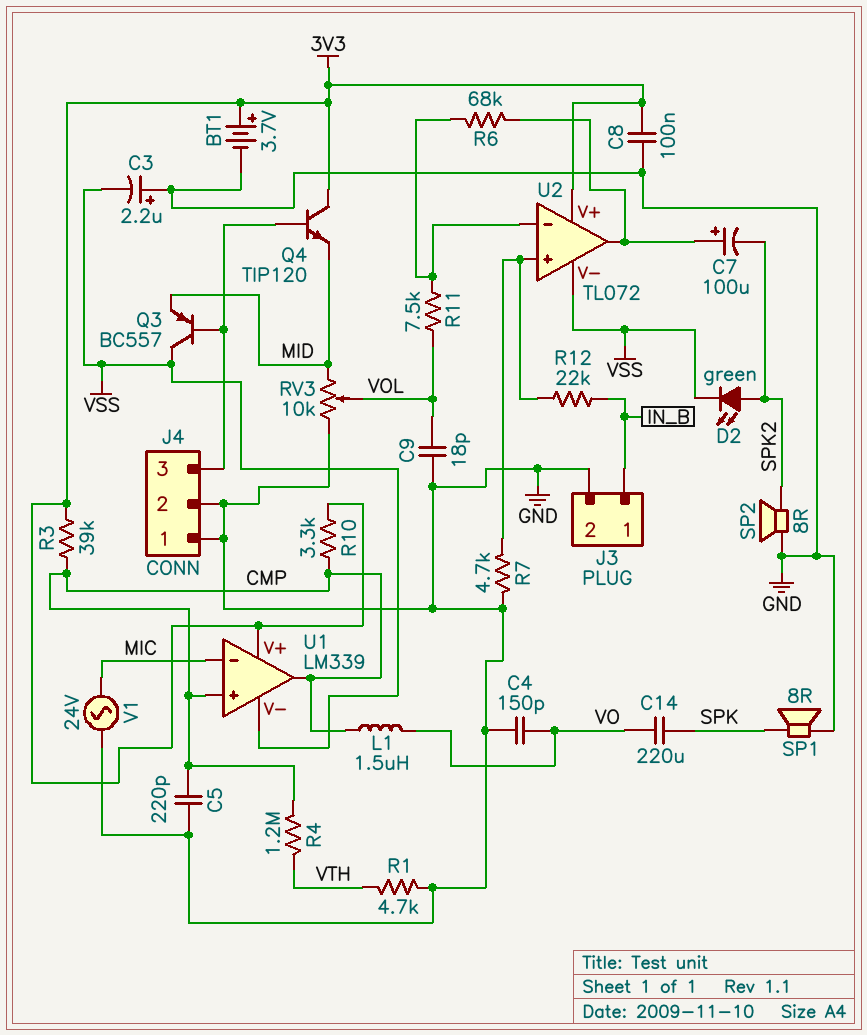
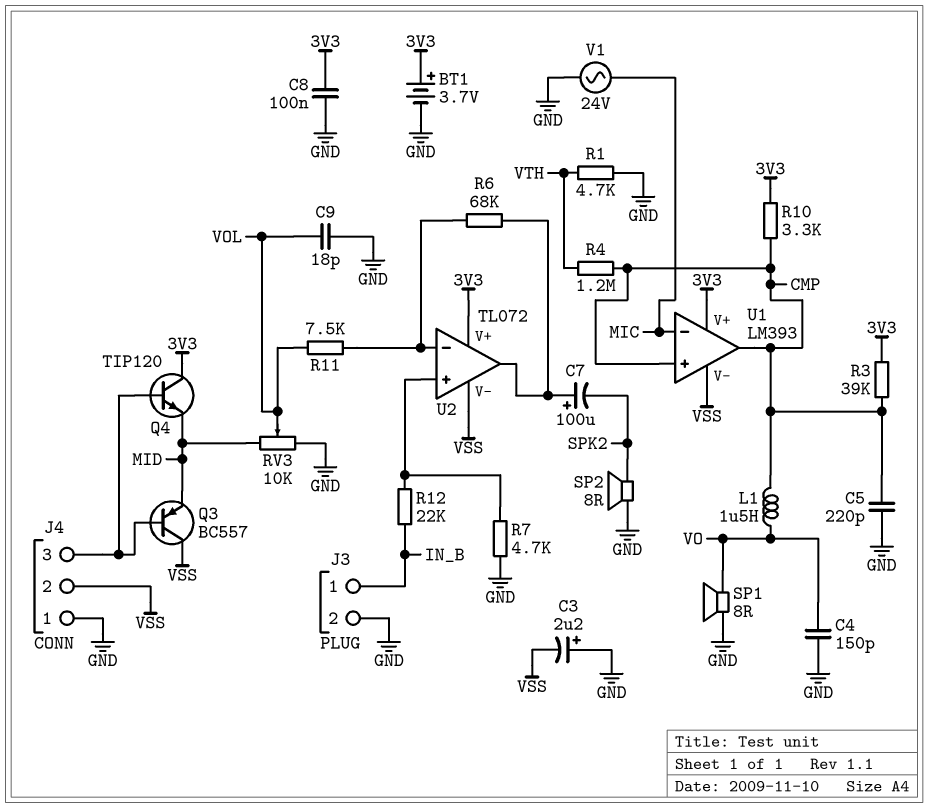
C14: 220uF (SPK, VO) -> none
D2: LED green (A SPK2, K VSS) -> none
J4 pin 2: GND -> VSS
SP1: speaker 8R (GND, SPK) -> speaker 8R (GND, VO)
U1: LM339 -> LM393

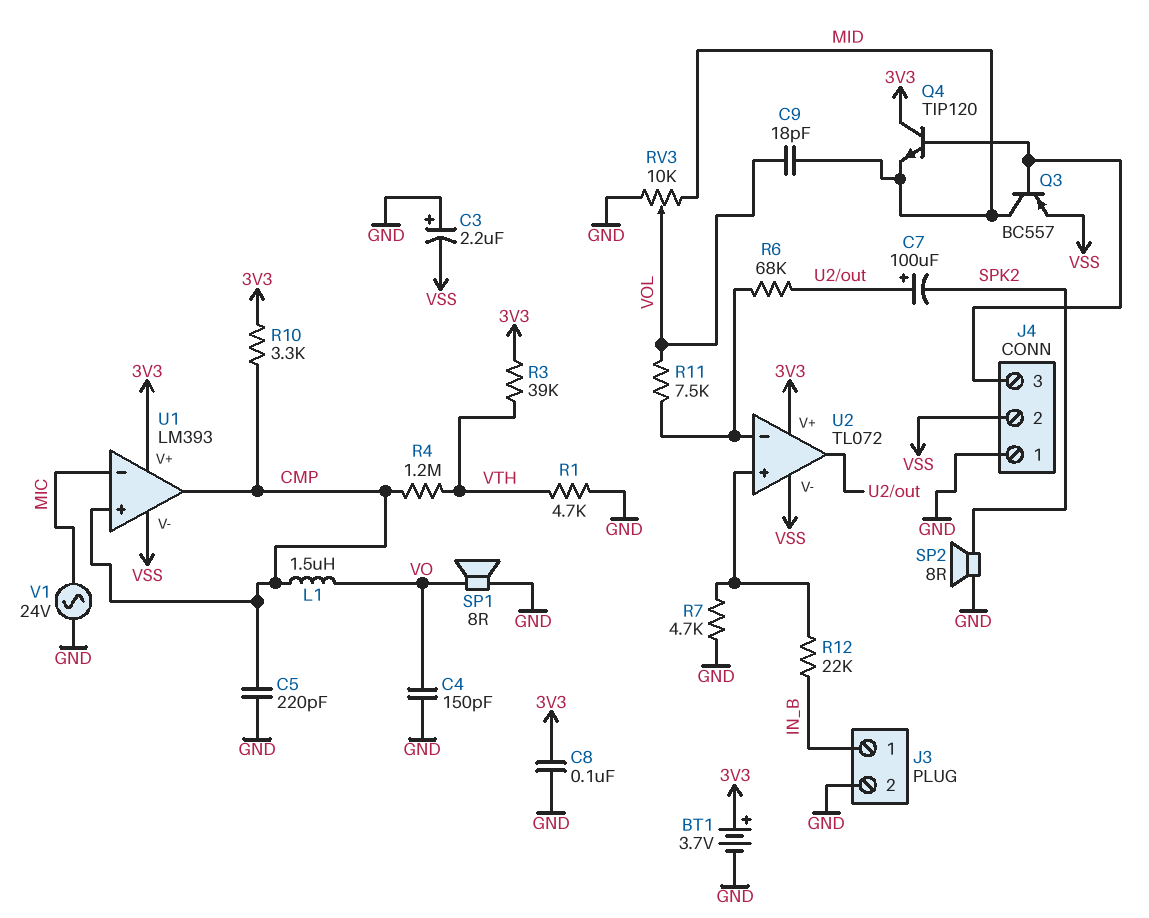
C9: 18pF (GND, VOL) -> 18pF (MID, VOL)
Q3: PNP BC557 (B J4/3, C VSS, E MID) -> PNP BC557 (B J4/3, C MID, E VSS)
R3: 39k (3V3, CMP) -> 39k (3V3, VTH)

